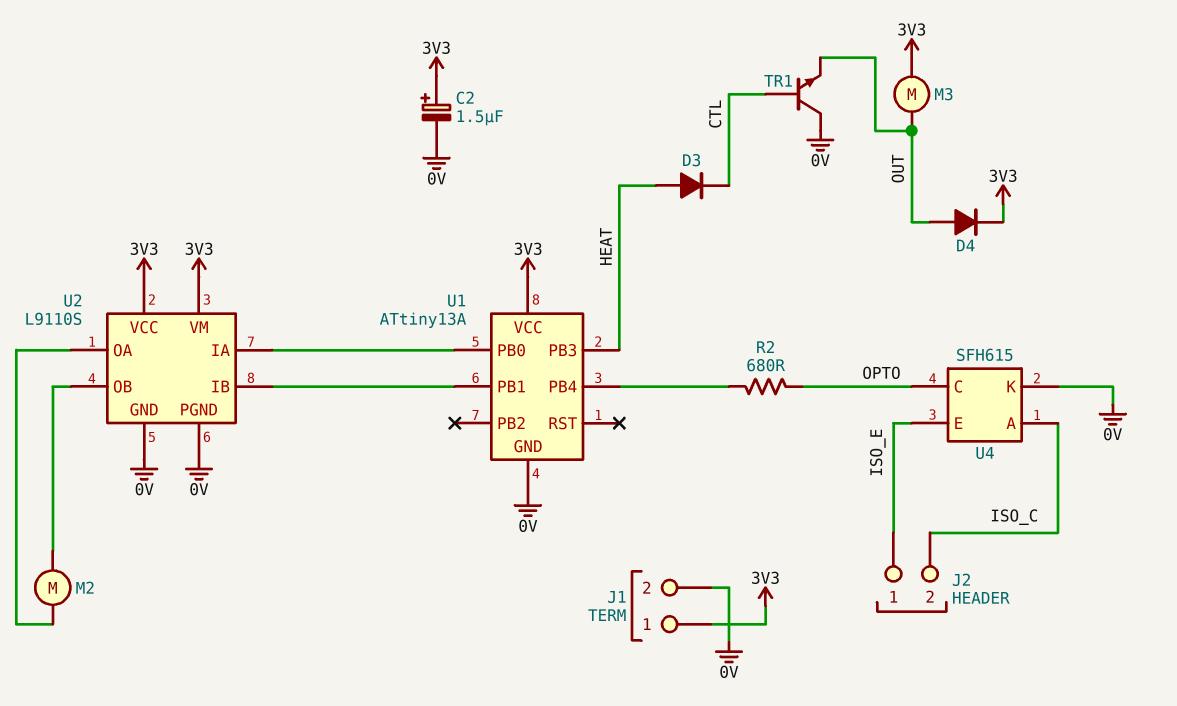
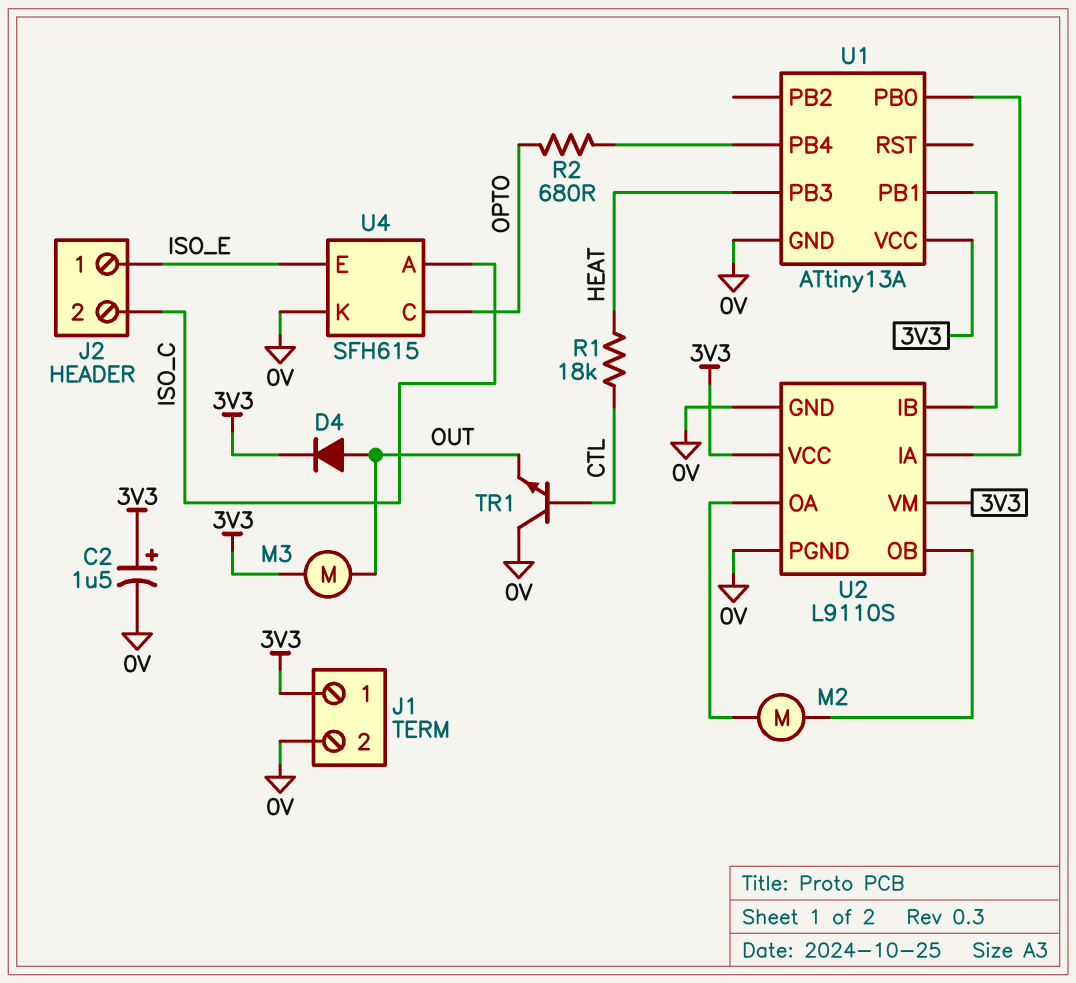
D3: diode (A HEAT, K CTL) -> none
R1: none -> 18k (CTL, HEAT)

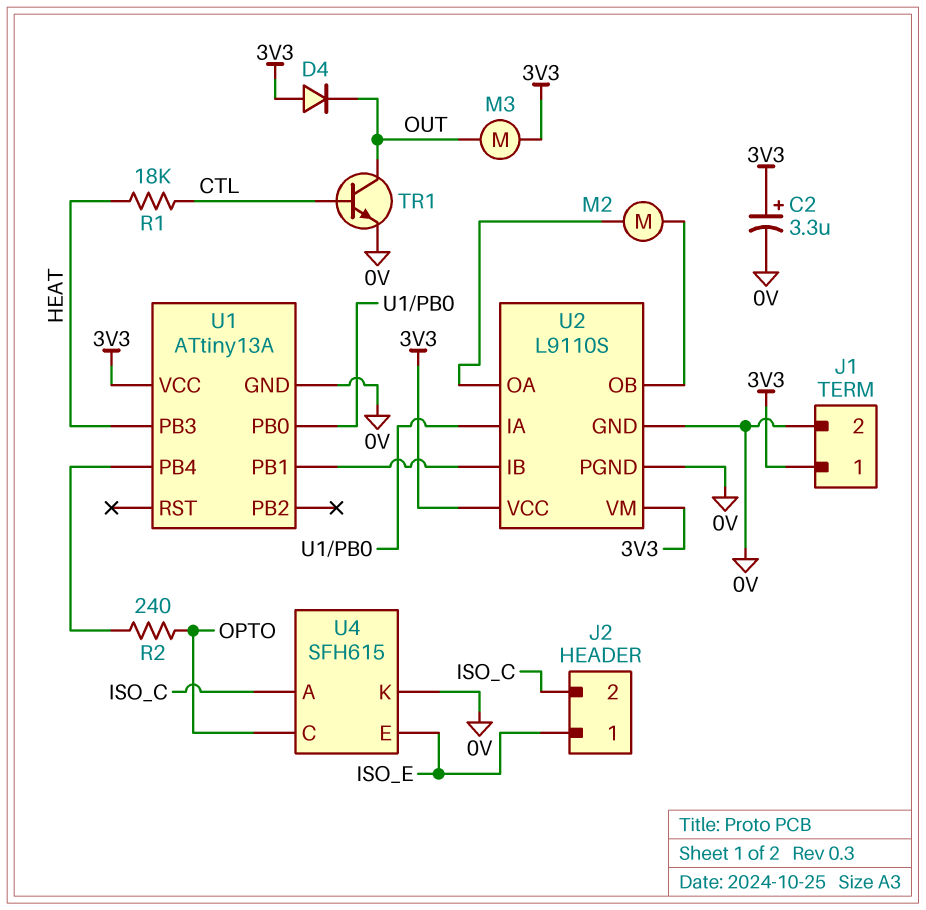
C2: 1.5uF (plus 3V3, minus 0V) -> 3.3uF (plus 3V3, minus 0V)
D4: diode (A OUT, K 3V3) -> diode (A 3V3, K OUT)
R2: 680 (OPTO, U1/PB4) -> 240 (OPTO, U1/PB4)
TR1: NPN (B CTL, C 0V, E OUT) -> NPN (B CTL, C OUT, E 0V)

